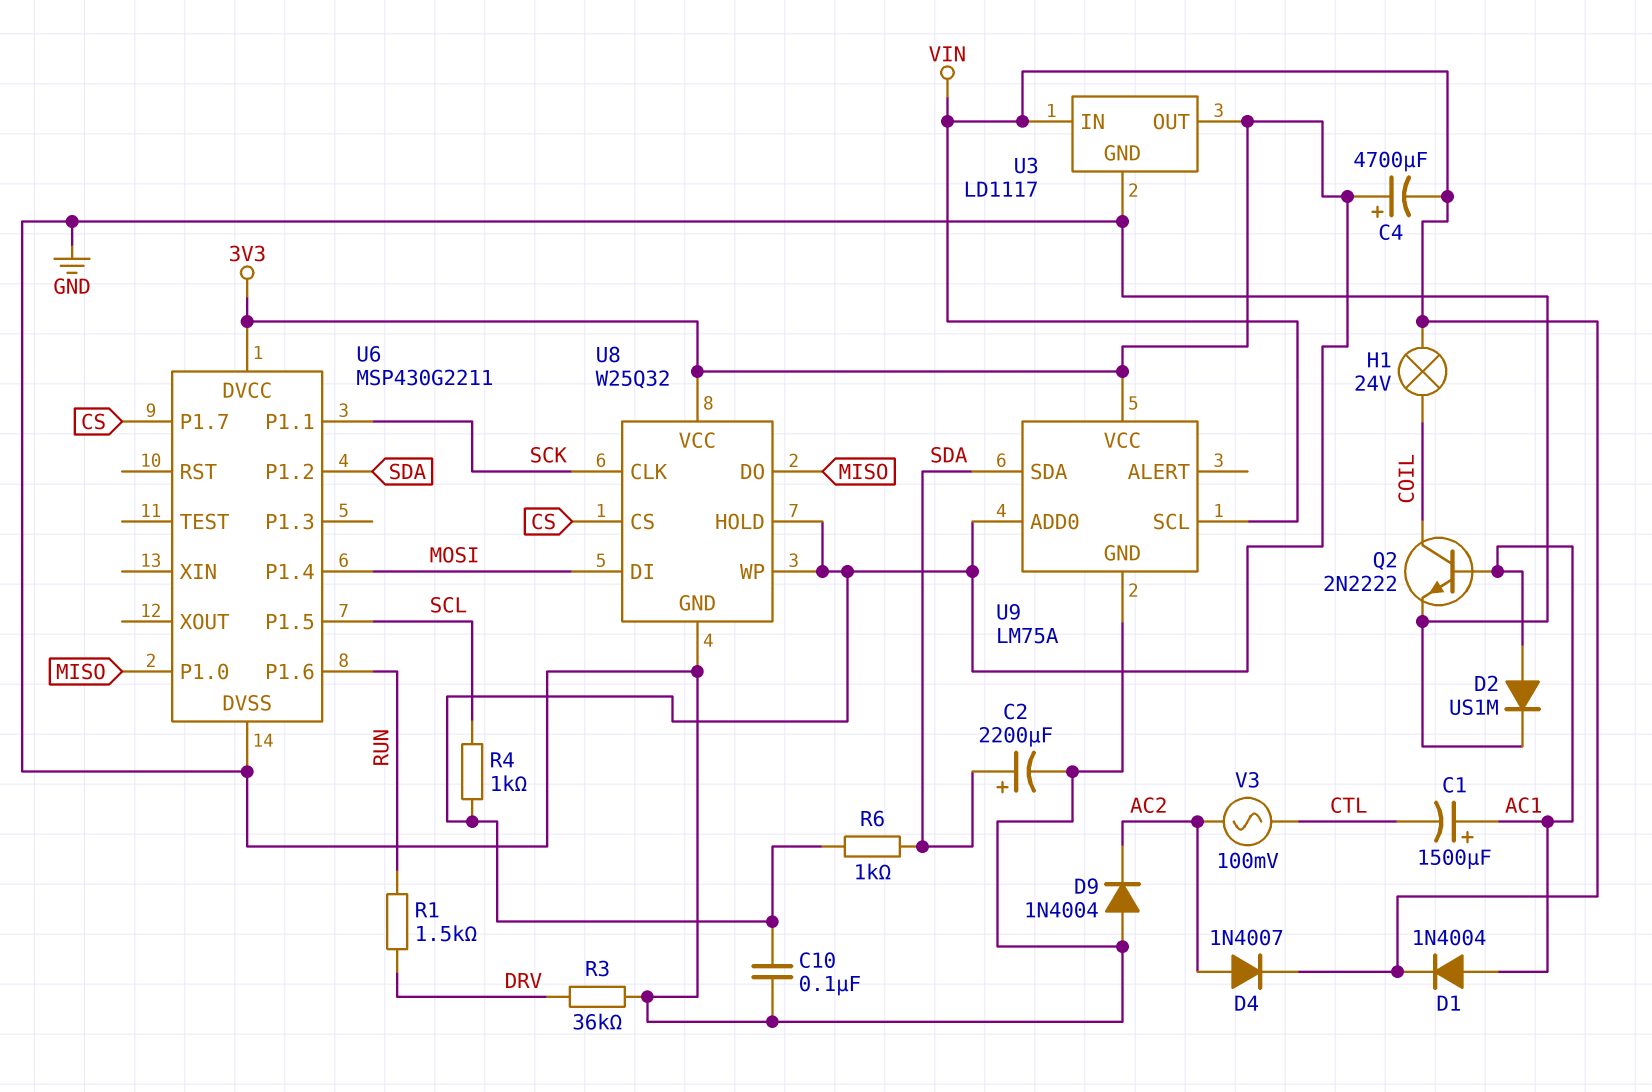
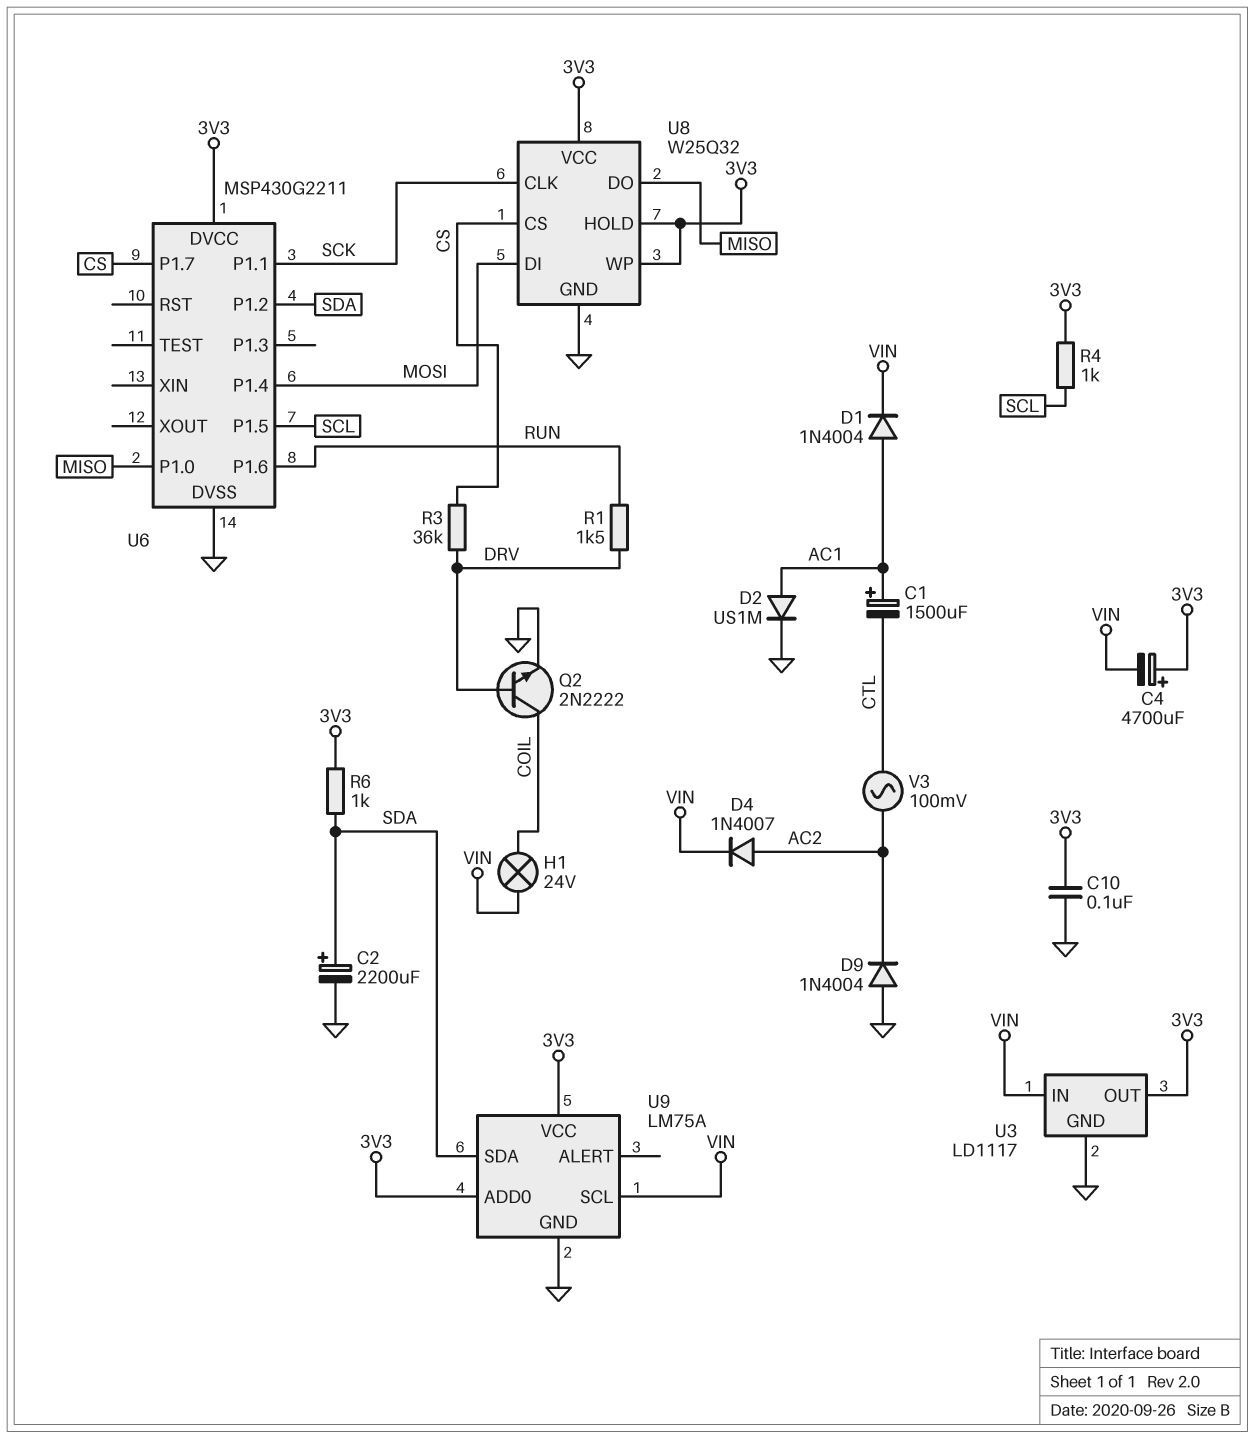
Q2: NPN 2N2222 (B AC1, C COIL, E GND) -> NPN 2N2222 (B DRV, C COIL, E GND)
R3: 36k (DRV, GND) -> 36k (CS, DRV)

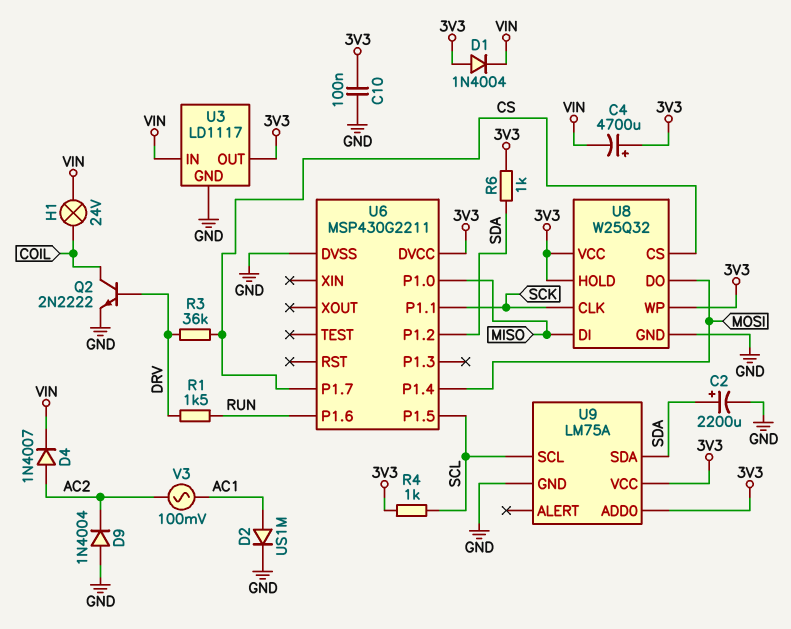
C1: 1500uF (plus AC1, minus CTL) -> none
D1: diode 1N4004 (A AC1, K VIN) -> diode 1N4004 (A 3V3, K VIN)
U8 pin DI: MOSI -> MISO
U8 pin DO: MISO -> MOSI
U9 pin SCL: VIN -> SCL
V3: AC 100mV (AC2, CTL) -> AC 100mV (AC1, AC2)

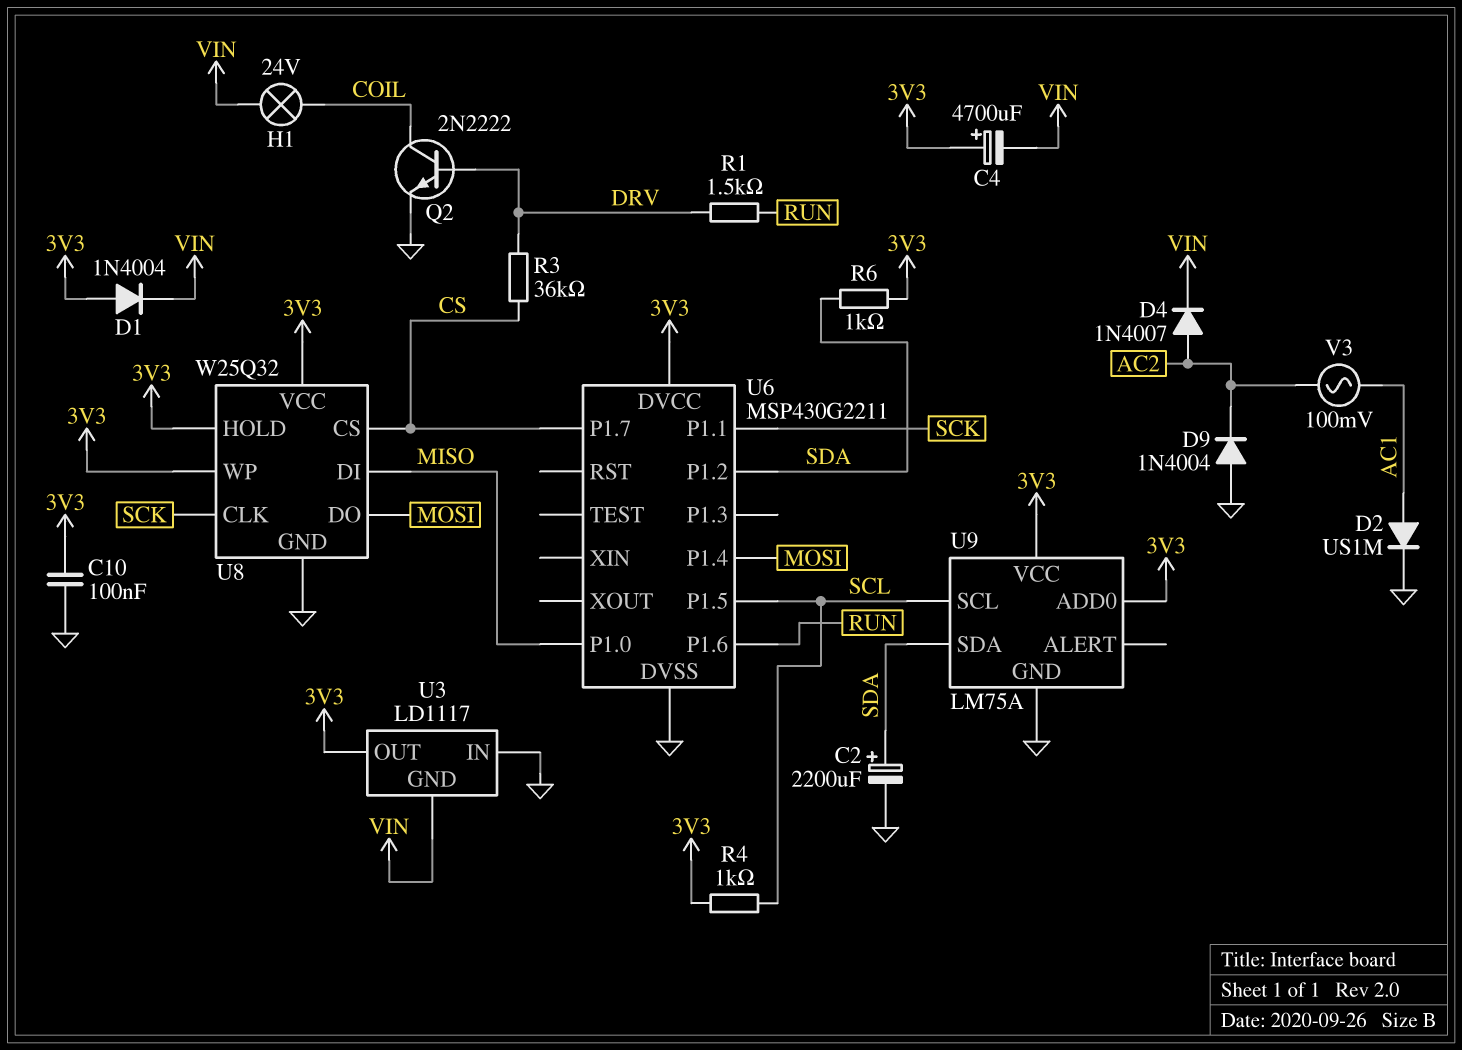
U3 pin GND: GND -> VIN
U3 pin IN: VIN -> GND

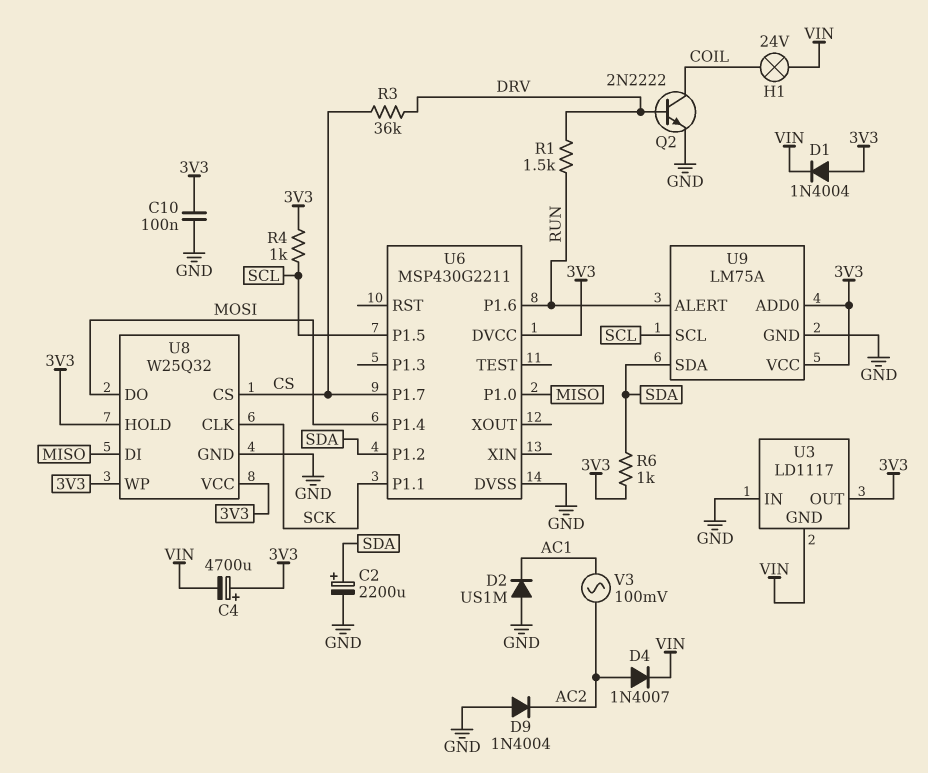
D2: diode US1M (A AC1, K GND) -> diode US1M (A GND, K AC1)
U9 pin ALERT: none -> RUN

